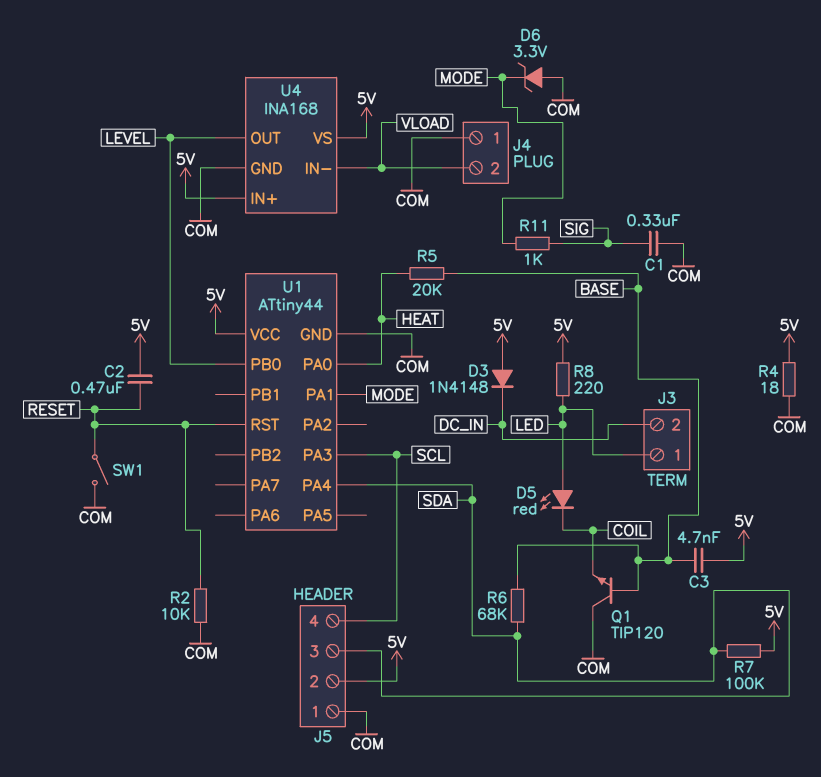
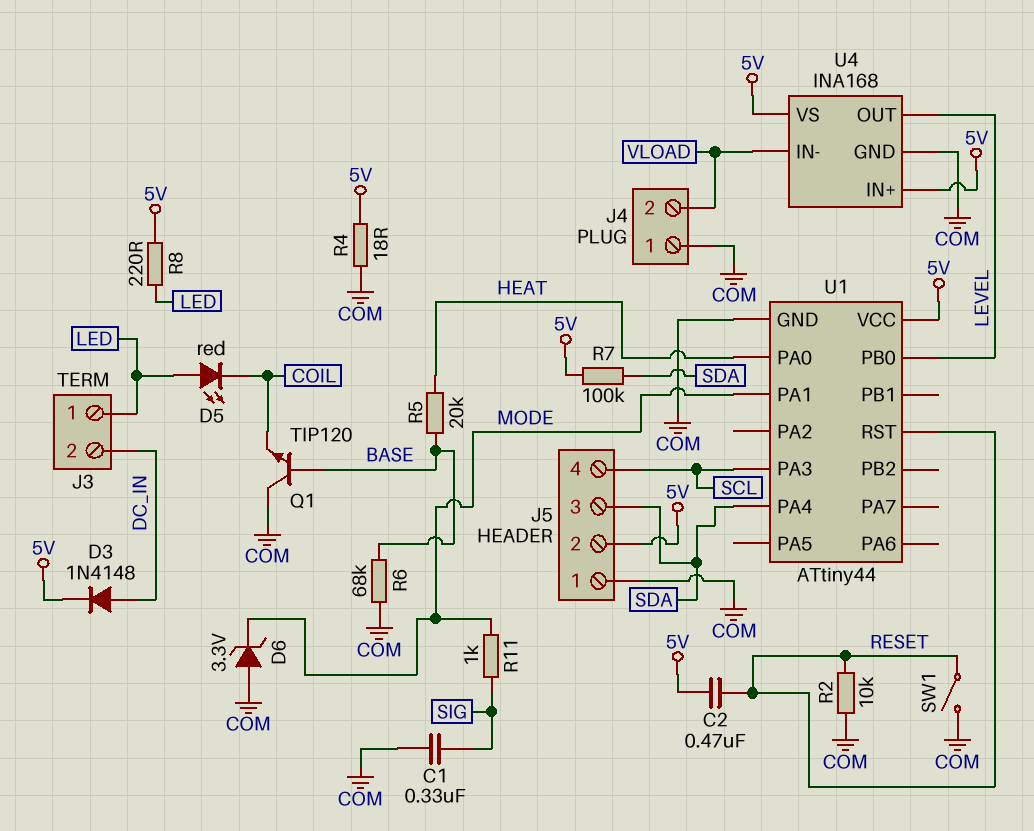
C3: 4.7nF (5V, BASE) -> none
D3: diode 1N4148 (A 5V, K DC_IN) -> diode 1N4148 (A DC_IN, K 5V)
R6: 68k (BASE, SDA) -> 68k (BASE, COM)

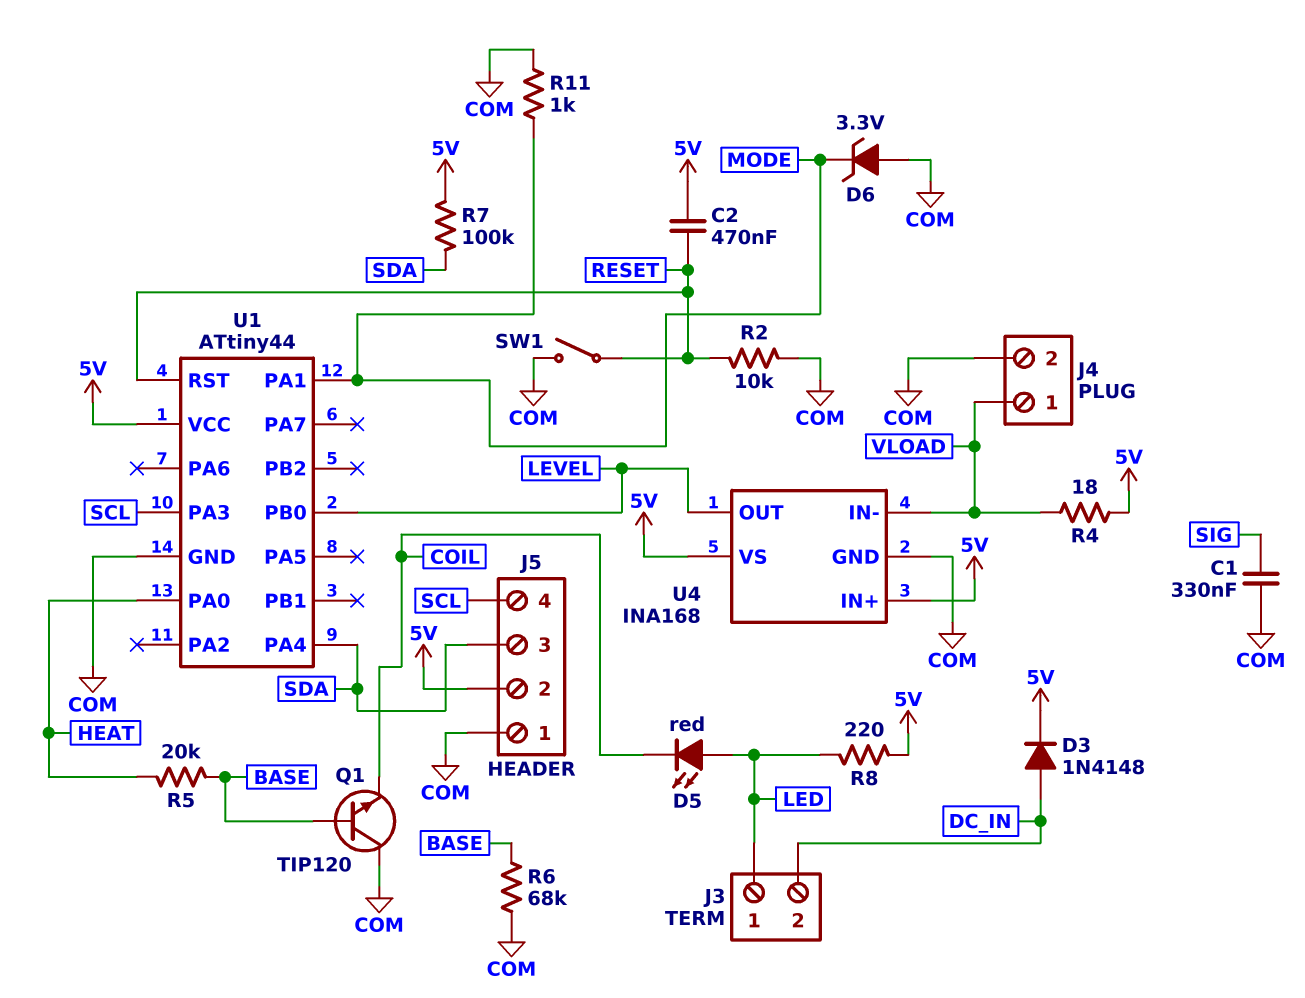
J4 pin 1: COM -> VLOAD
J4 pin 2: VLOAD -> COM
R4: 18 (5V, COM) -> 18 (5V, VLOAD)
R11: 1k (MODE, SIG) -> 1k (COM, MODE)

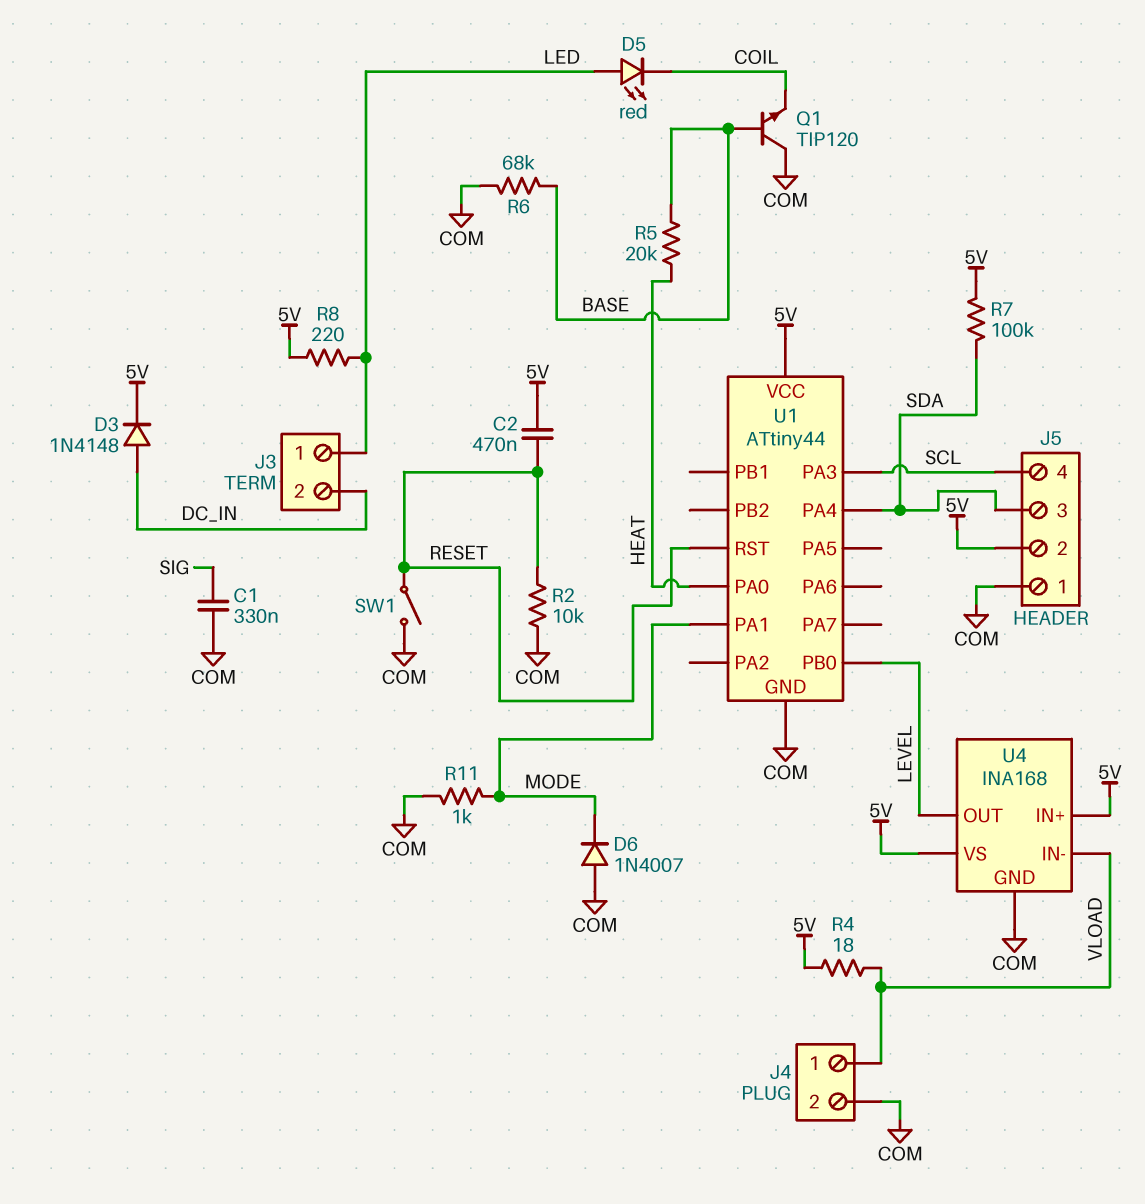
D6: zener 3.3V (A COM, K MODE) -> diode 1N4007 (A COM, K MODE)

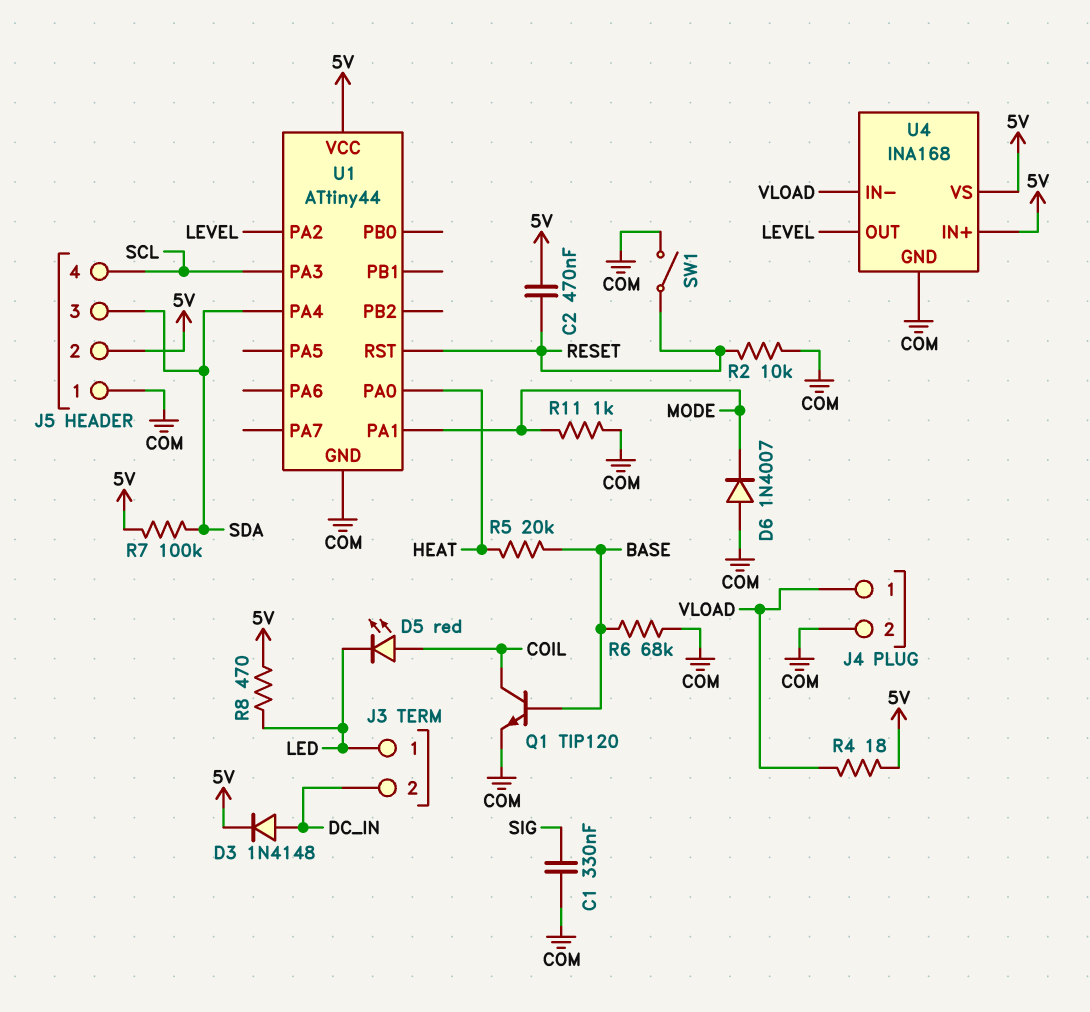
D5: LED red (A LED, K COIL) -> LED red (A COIL, K LED)
Q1: NPN TIP120 (B BASE, C COM, E COIL) -> NPN TIP120 (B BASE, C COIL, E COM)
R8: 220 (5V, LED) -> 470 (5V, LED)
U1 pin PA2: none -> LEVEL
U1 pin PB0: LEVEL -> none

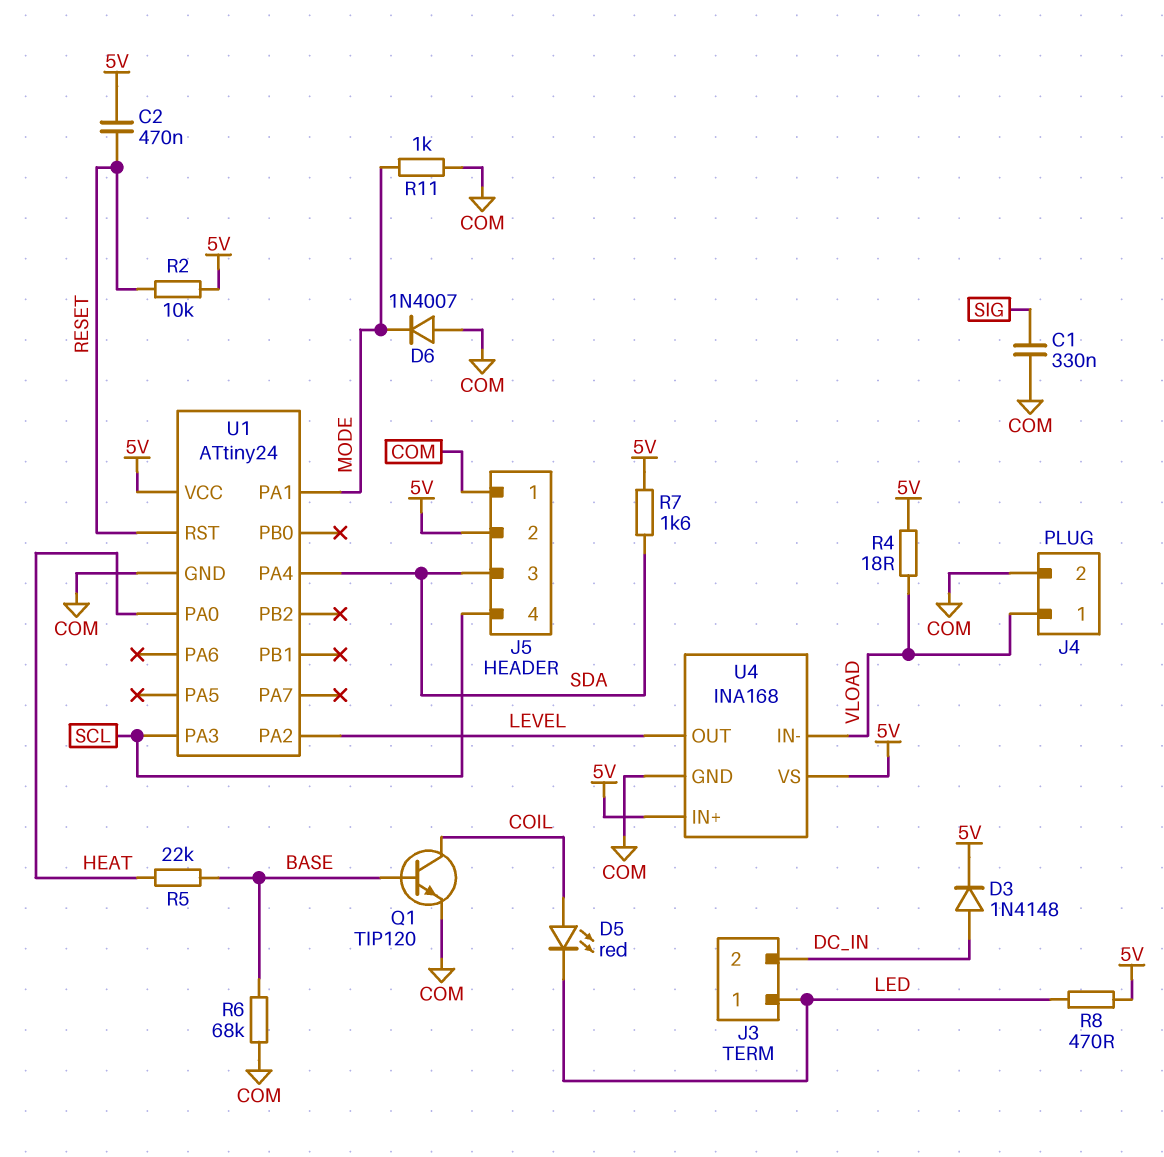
R2: 10k (COM, RESET) -> 10k (5V, RESET)
R5: 20k (BASE, HEAT) -> 22k (BASE, HEAT)
R7: 100k (5V, SDA) -> 1.6k (5V, SDA)
SW1: switch (COM, RESET) -> none
U1: ATtiny44 -> ATtiny24

